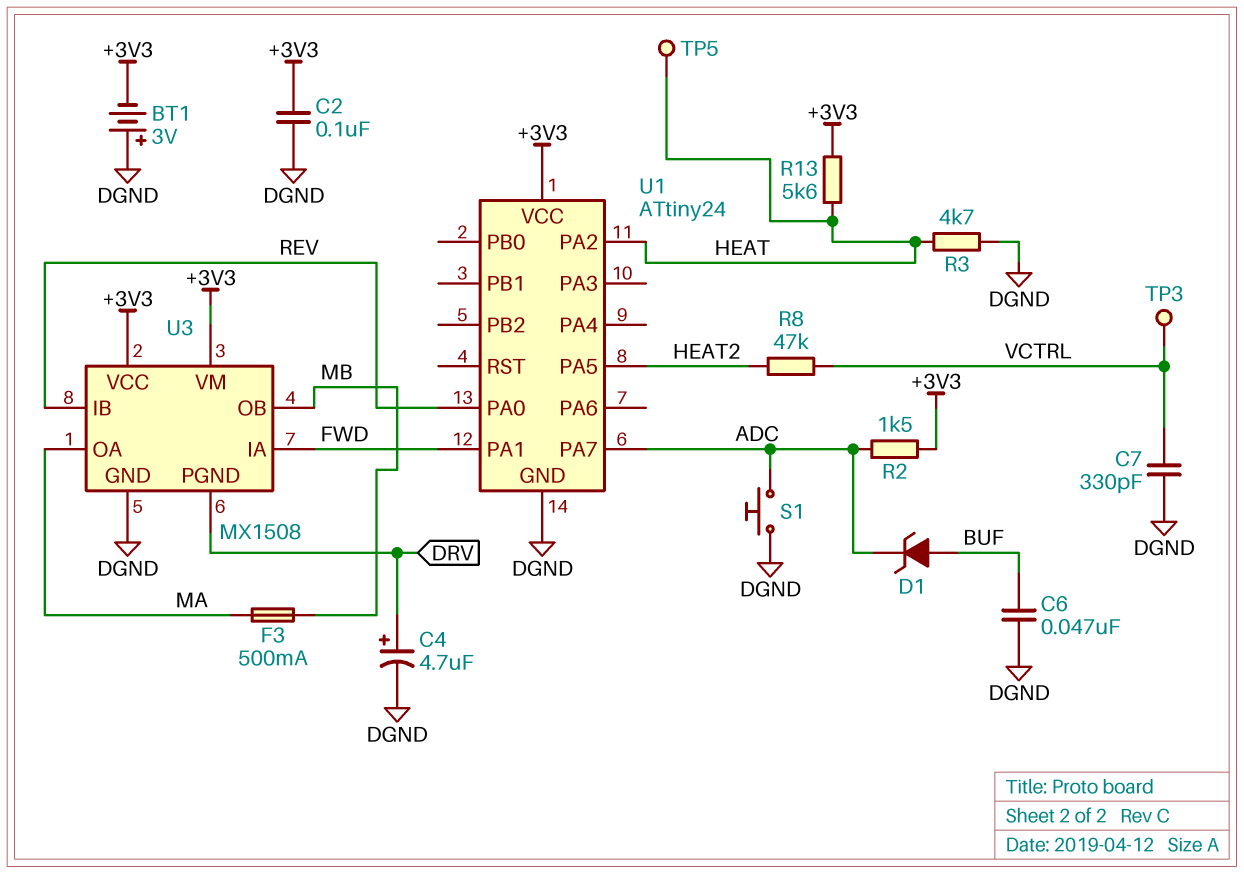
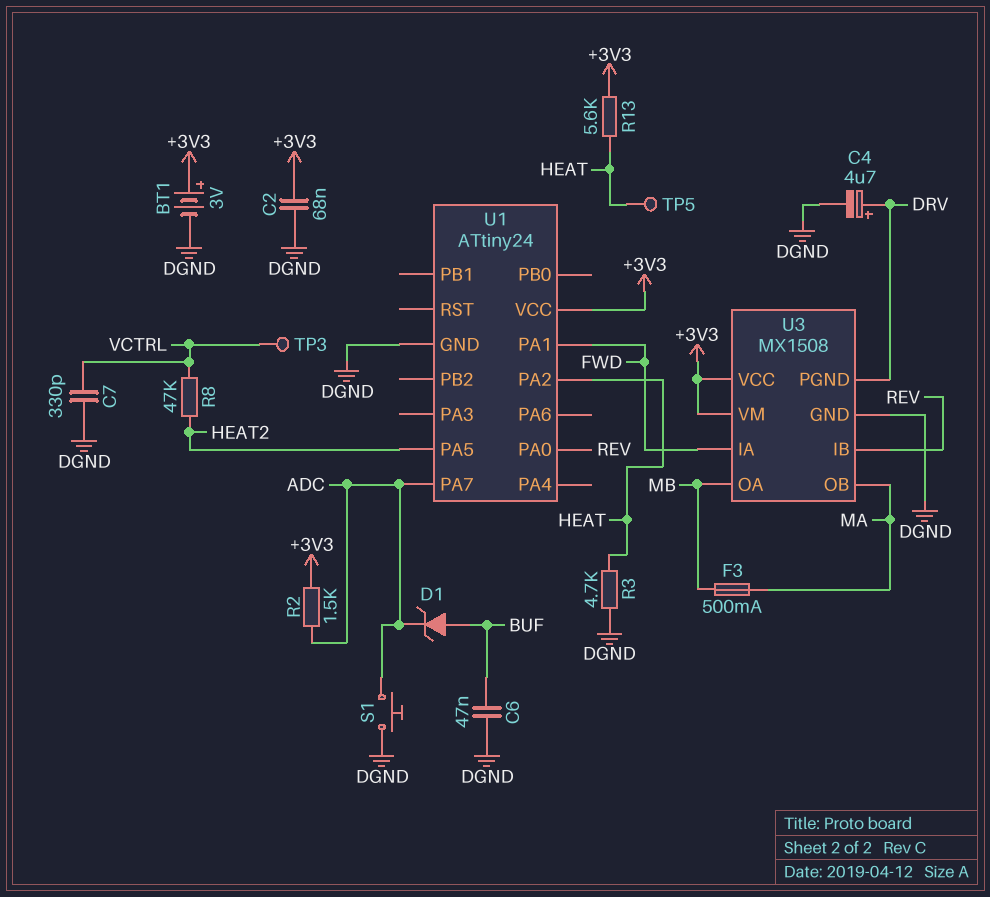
BT1: 3V (plus DGND, minus +3V3) -> 3V (plus +3V3, minus DGND)
C2: 100nF (+3V3, DGND) -> 68nF (+3V3, DGND)
U3 pin OA: MA -> MB
U3 pin OB: MB -> MA

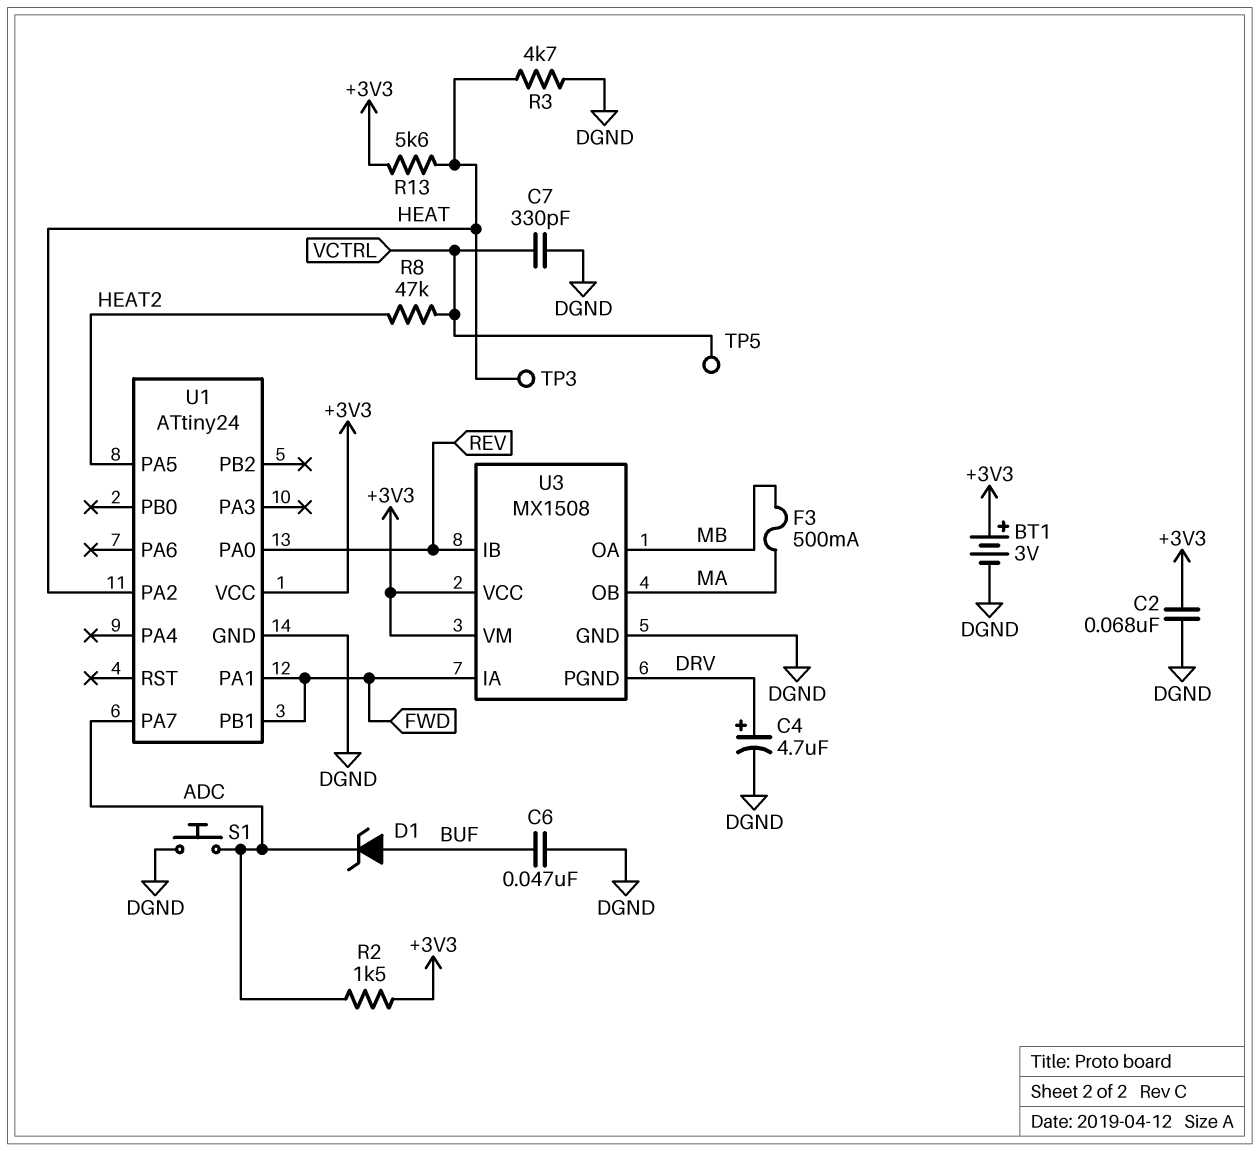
TP3: test point (VCTRL) -> test point (HEAT)
TP5: test point (HEAT) -> test point (VCTRL)
U1 pin PB1: none -> FWD

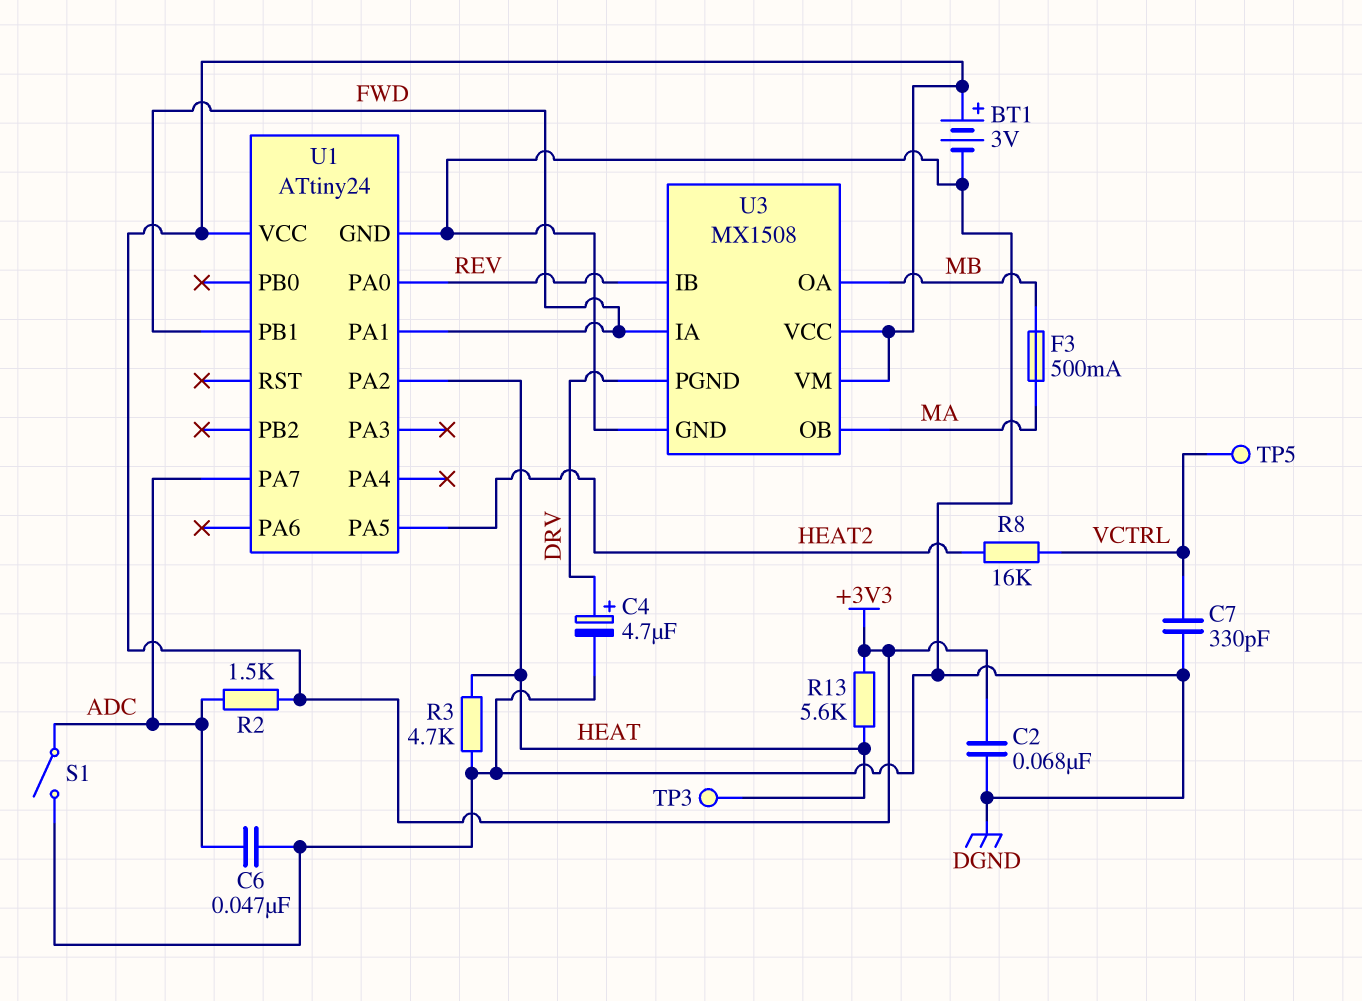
C6: 47nF (BUF, DGND) -> 47nF (ADC, DGND)
D1: zener (A BUF, K ADC) -> none
R8: 47k (HEAT2, VCTRL) -> 16k (HEAT2, VCTRL)
S1: button (ADC, DGND) -> switch (ADC, DGND)

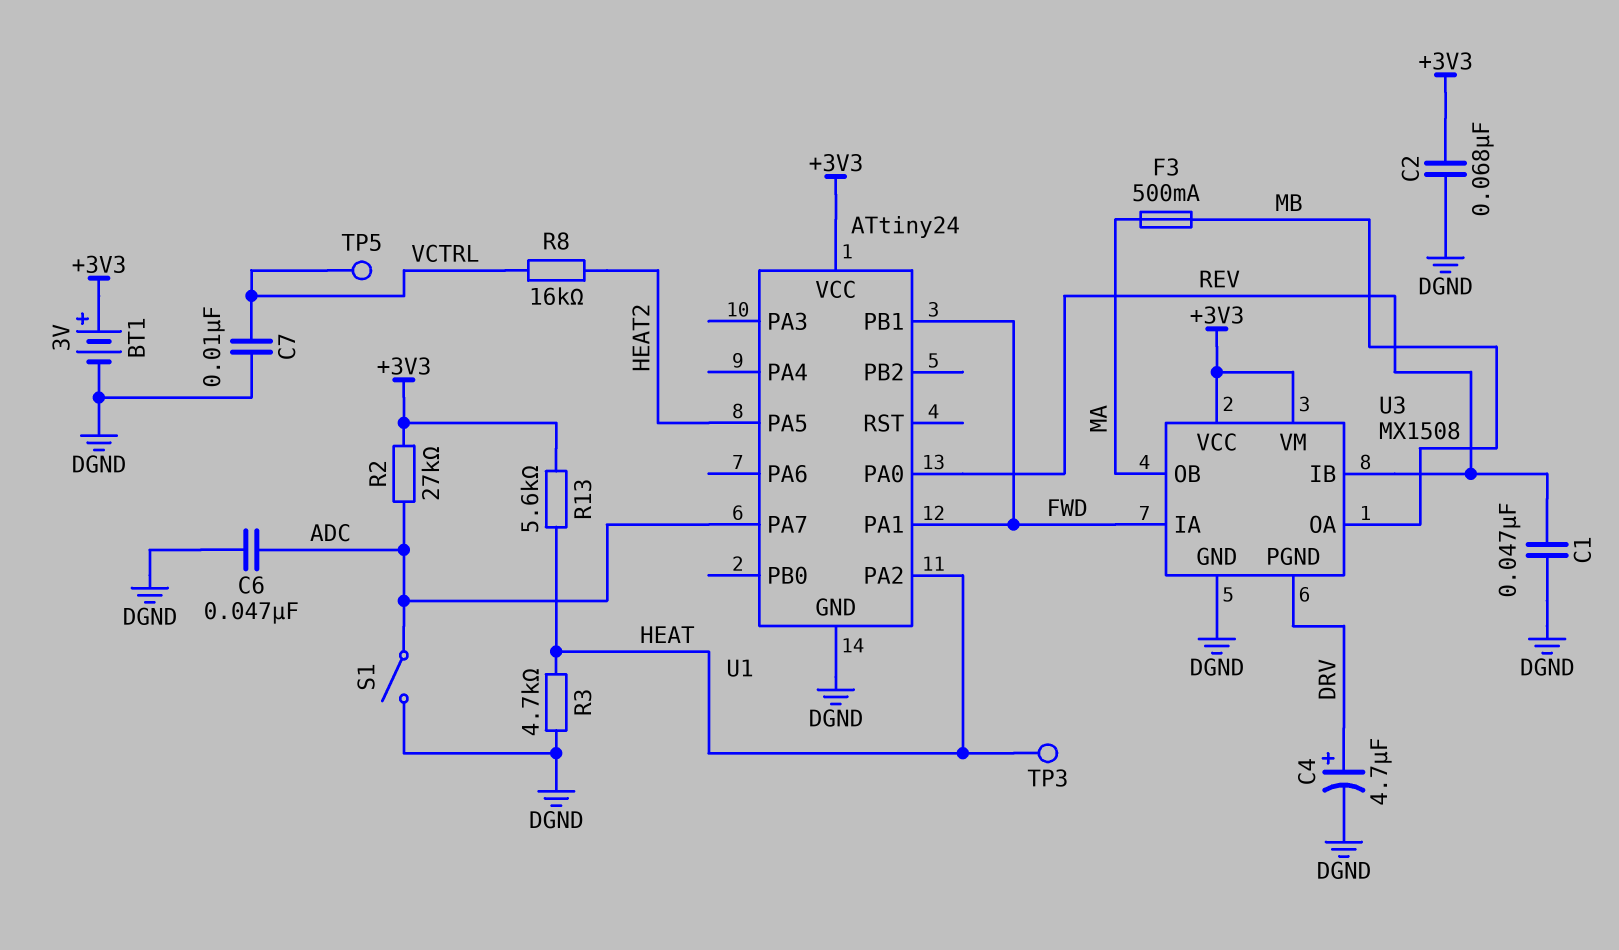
C1: none -> 47nF (DGND, REV)
C7: 330pF (DGND, VCTRL) -> 10nF (DGND, VCTRL)
R2: 1.5k (+3V3, ADC) -> 27k (+3V3, ADC)

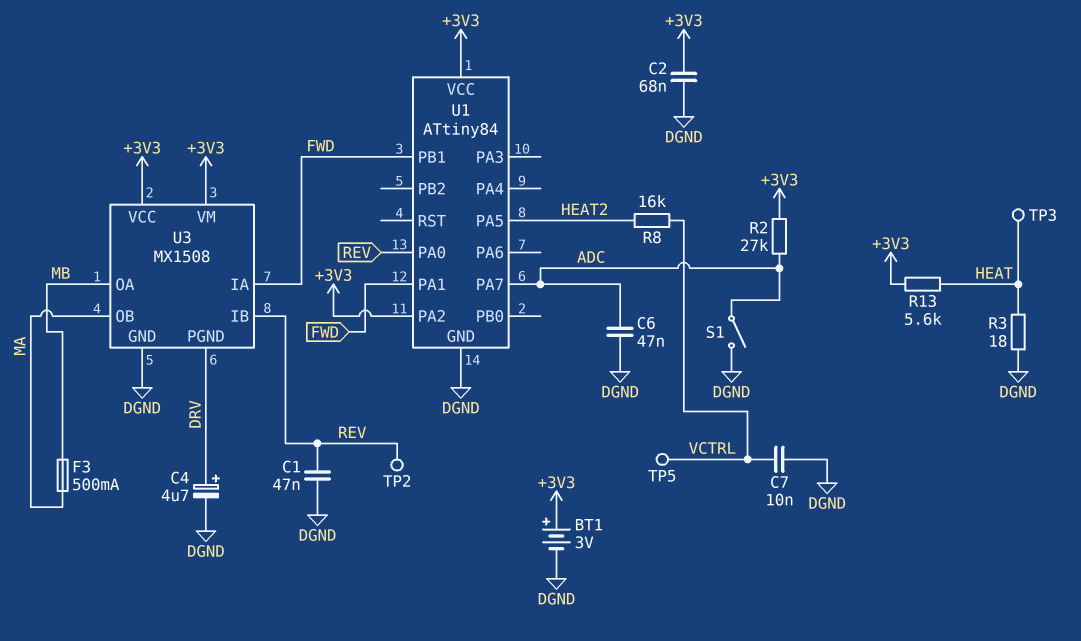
R3: 4.7k (DGND, HEAT) -> 18 (DGND, HEAT)
TP2: none -> test point (REV)
U1: ATtiny24 -> ATtiny84
U1 pin PA2: HEAT -> +3V3

